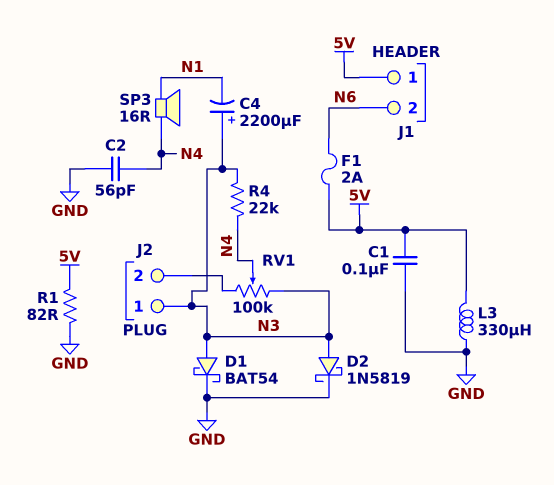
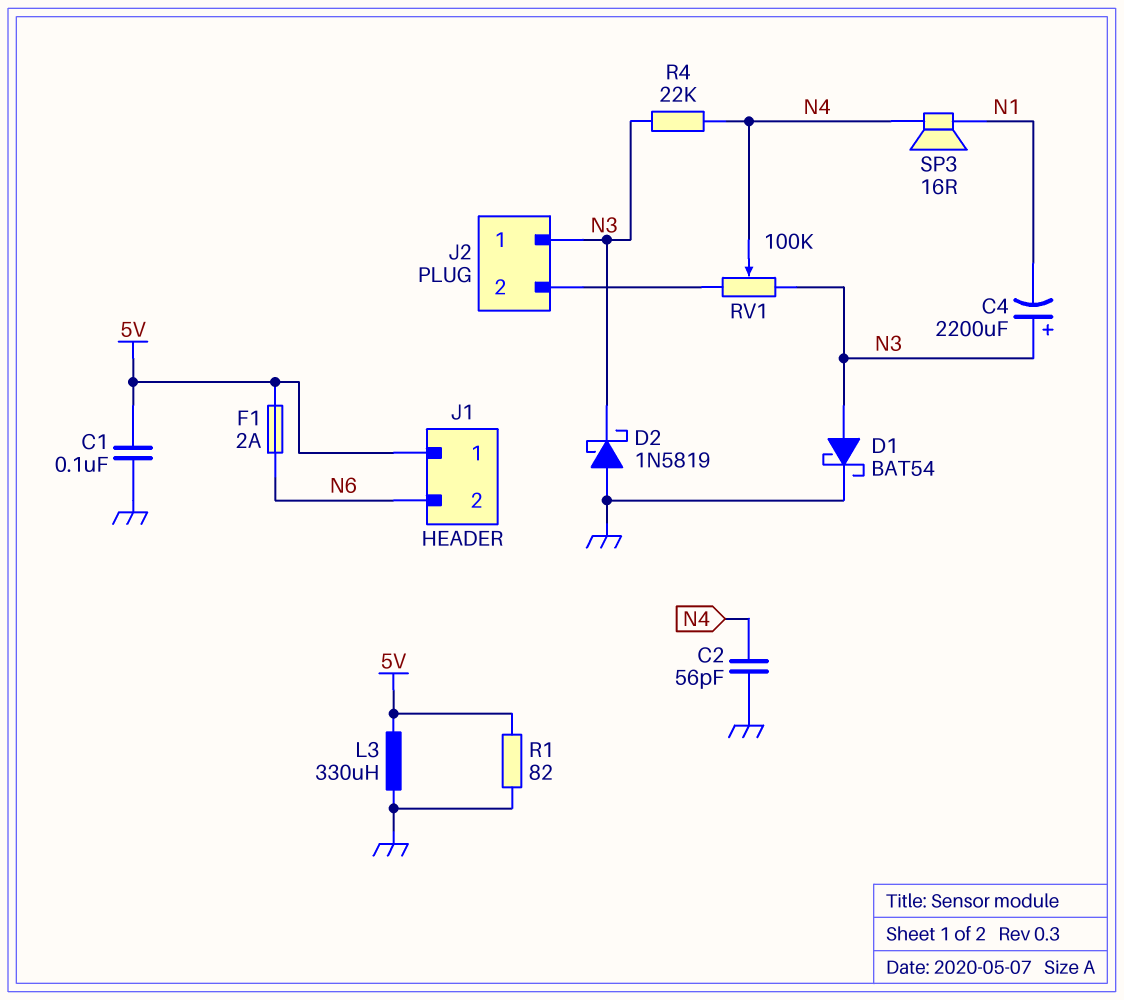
D2: schottky 1N5819 (A N3, K GND) -> schottky 1N5819 (A GND, K N3)

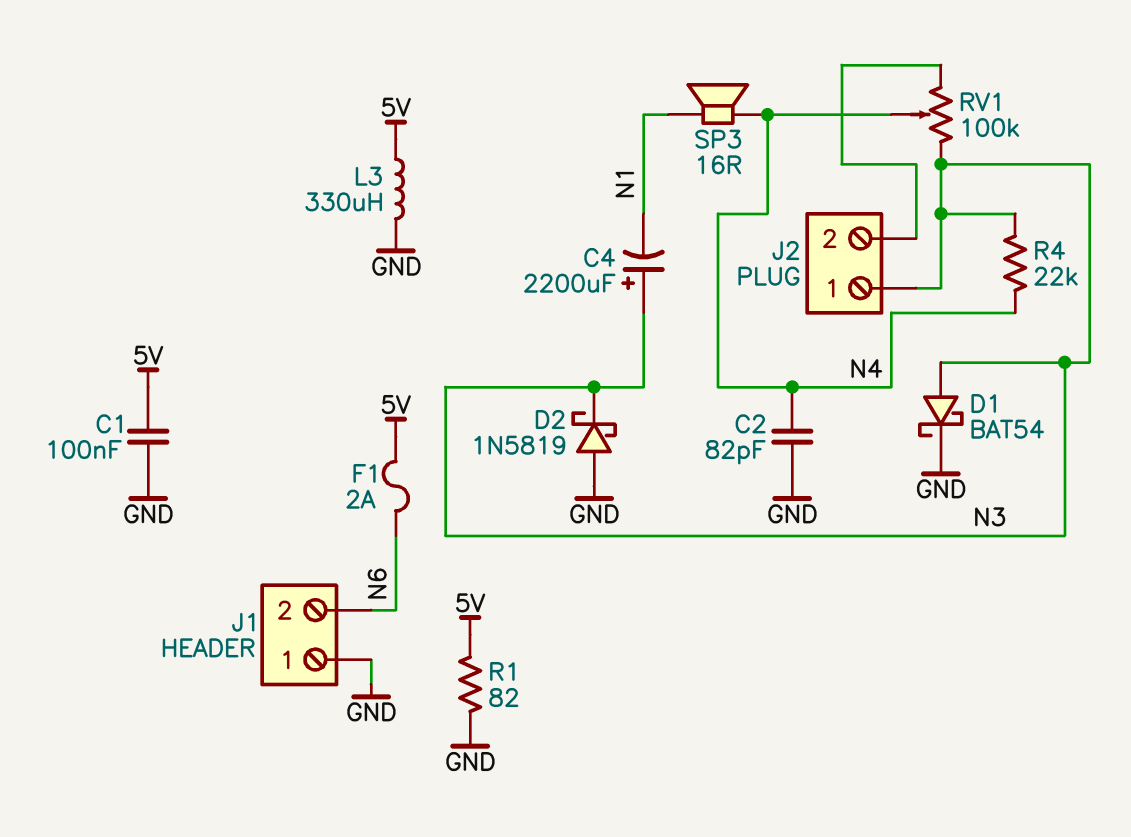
C2: 56pF (GND, N4) -> 82pF (GND, N4)
J1 pin 1: 5V -> GND

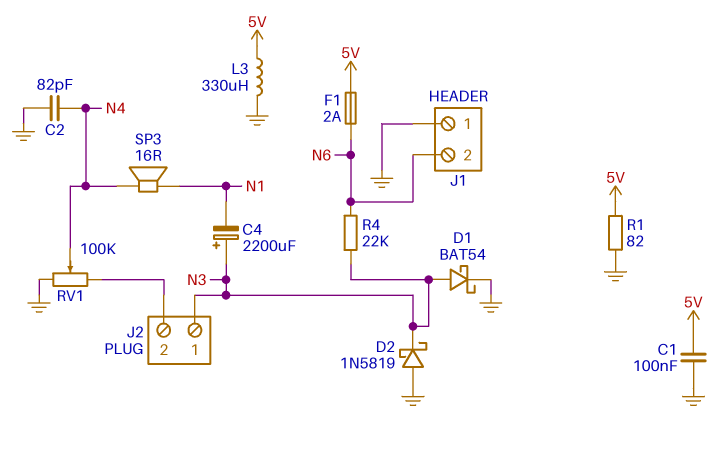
R4: 22k (N3, N4) -> 22k (N3, N6)
RV1: 100k (J2/2, N3, wiper N4) -> 100k (GND, J2/2, wiper N4)

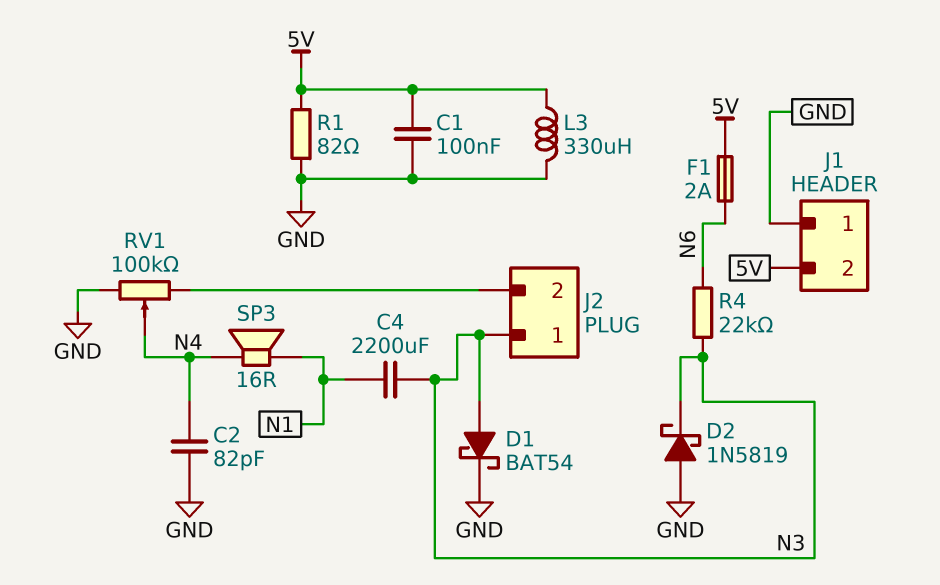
C4: 2200uF (plus N3, minus N1) -> 2200uF (N1, N3)
J1 pin 2: N6 -> 5V

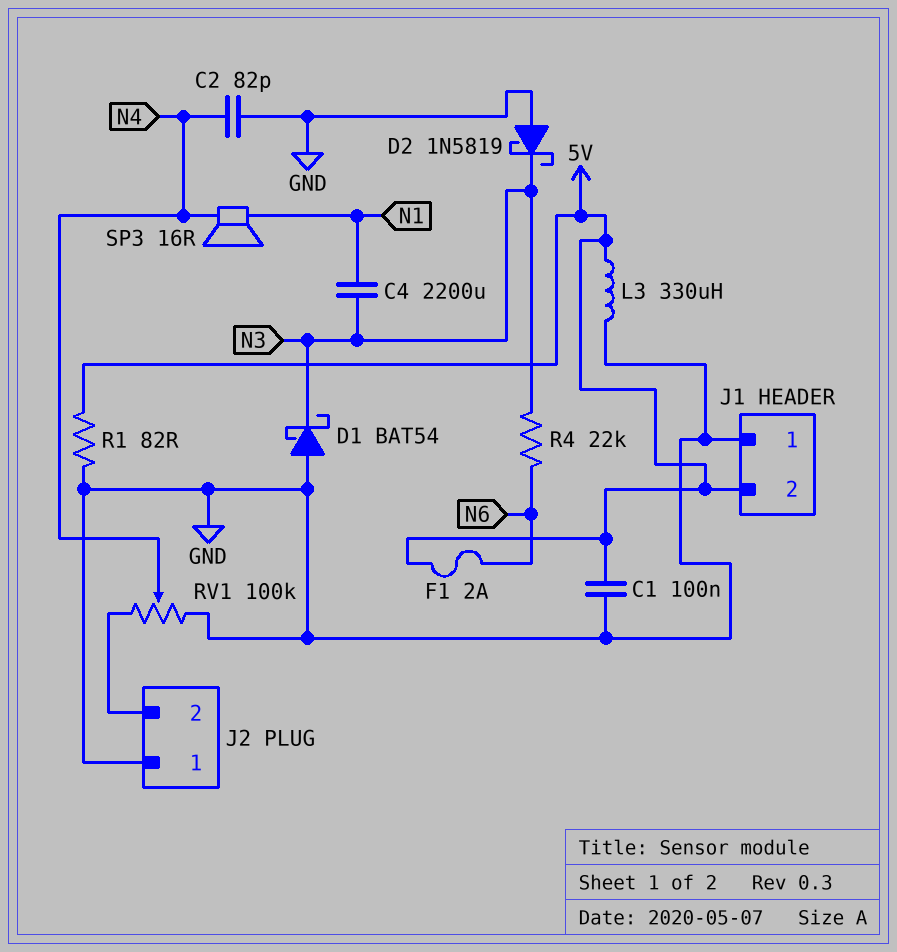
D1: schottky BAT54 (A N3, K GND) -> schottky BAT54 (A GND, K N3)
J2 pin 1: N3 -> GND

